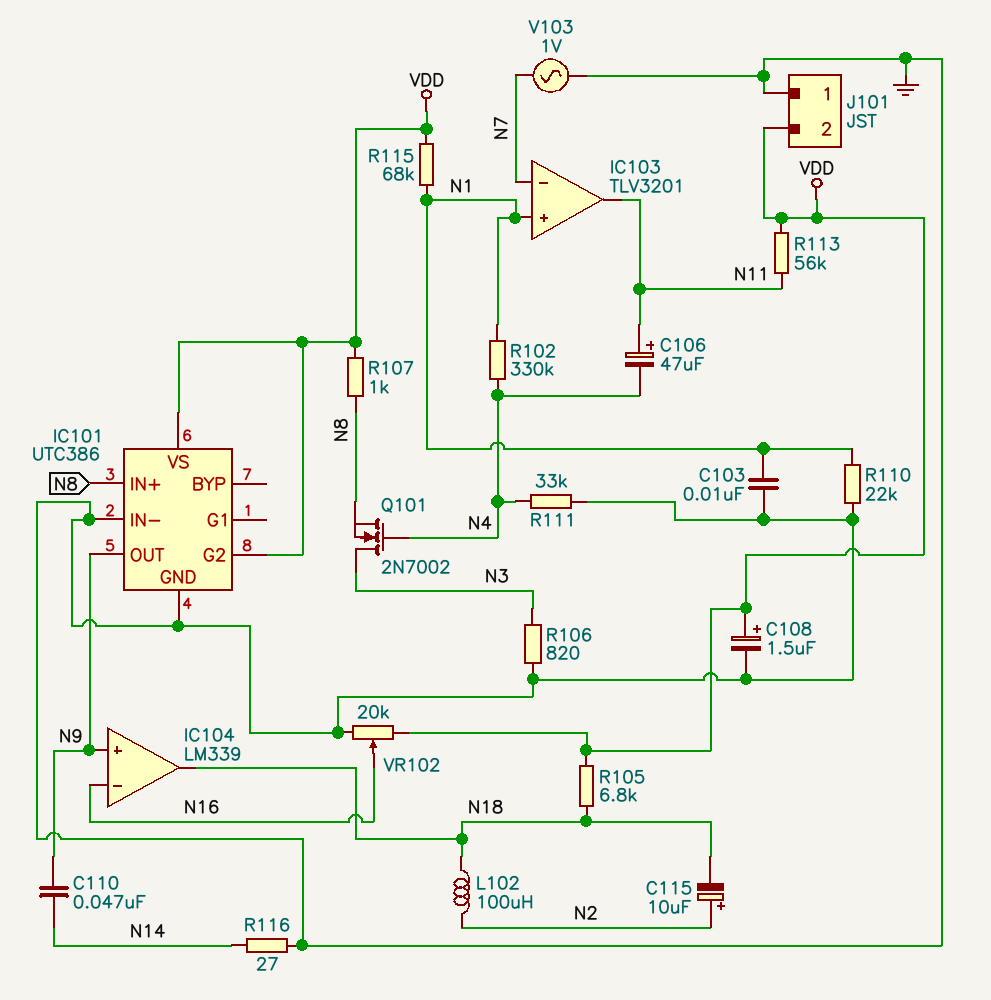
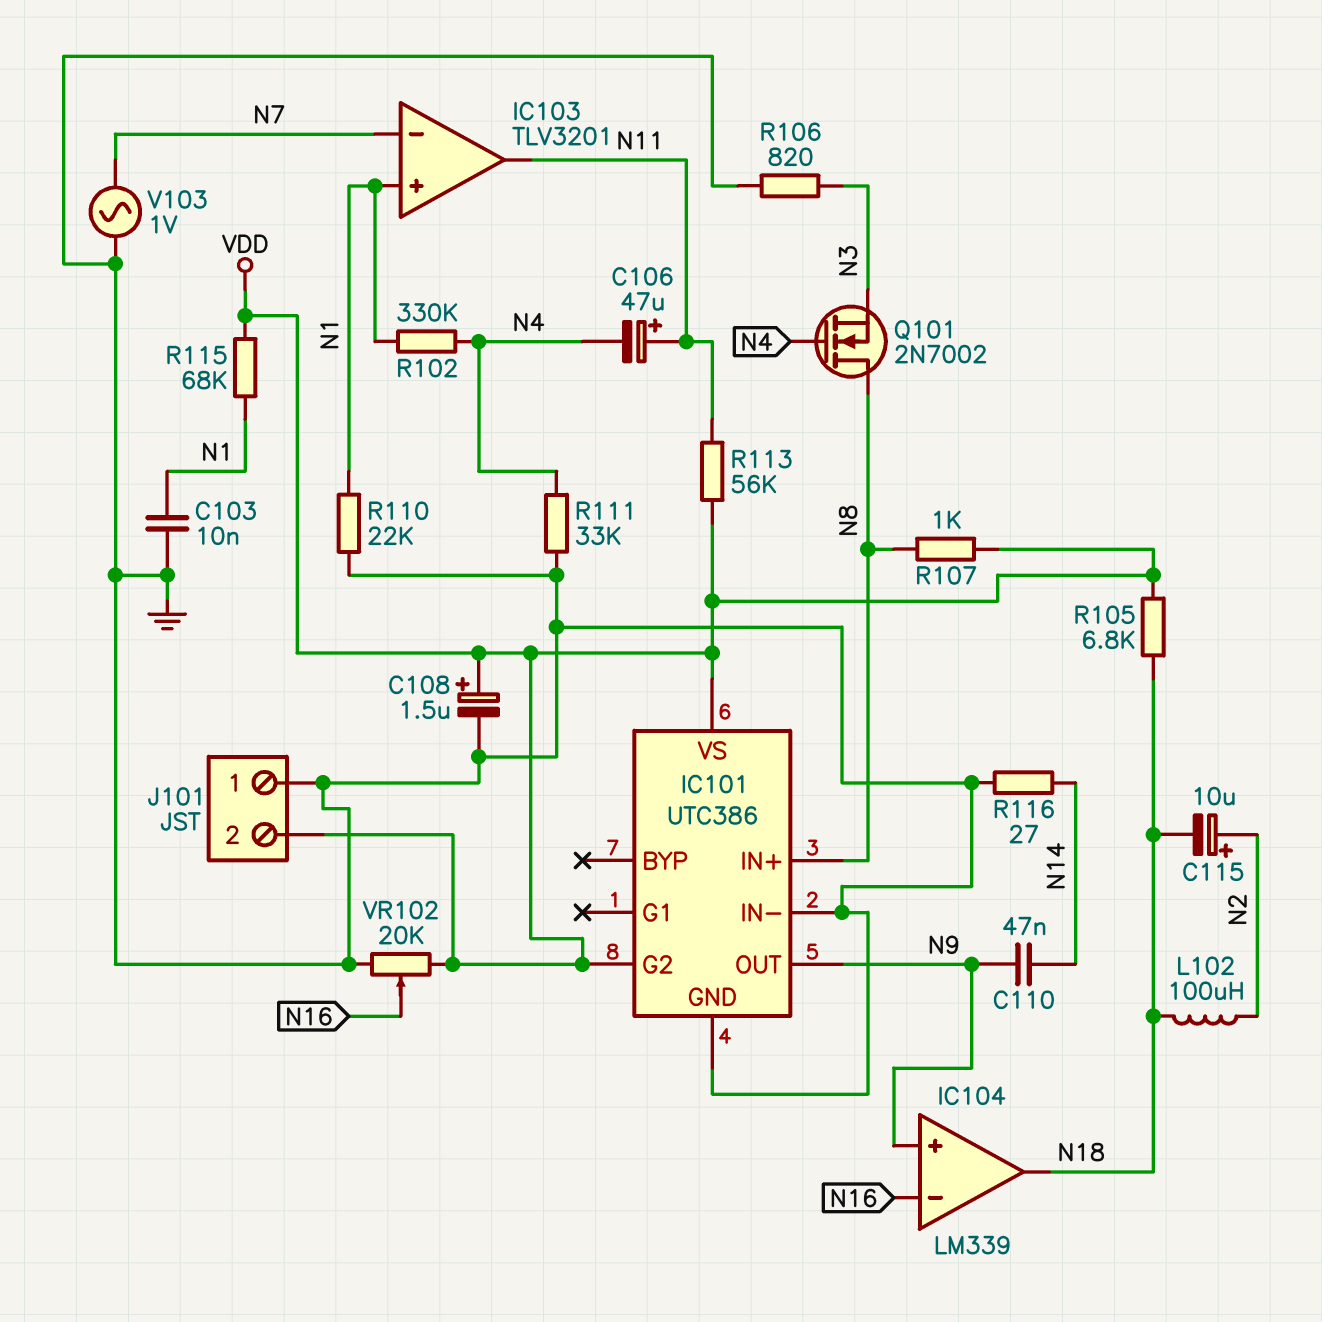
Q101: NMOS 2N7002 (G N4, D N3, S N8) -> NMOS 2N7002 (G N4, D N8, S N3)

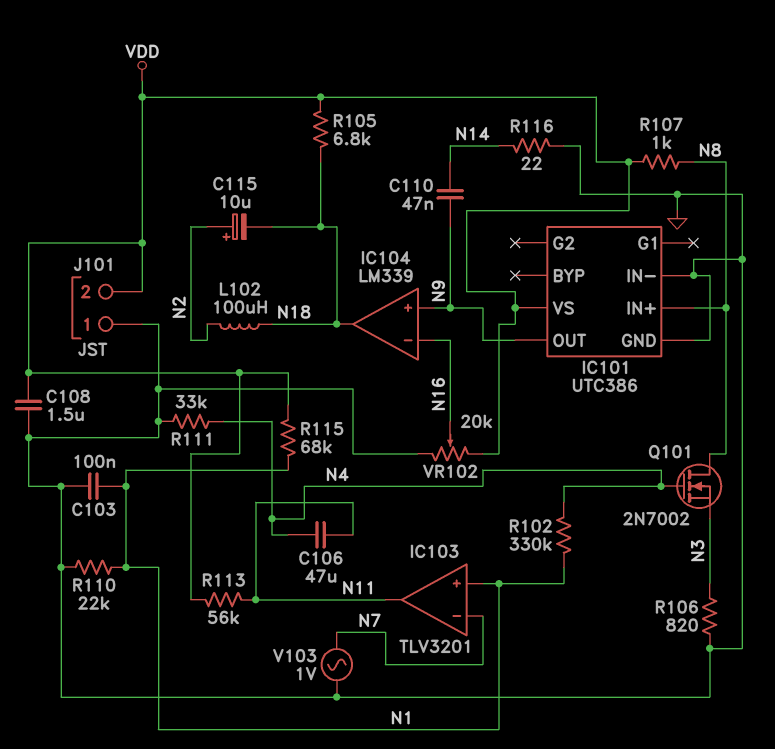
C103: 10nF (GND, N1) -> 100nF (GND, N1)
C106: 47uF (plus N11, minus N4) -> 47uF (N4, N11)
C108: 1.5uF (plus VDD, minus GND) -> 1.5uF (GND, VDD)
IC101 pin G2: VDD -> none
R116: 27 (GND, N14) -> 22 (GND, N14)

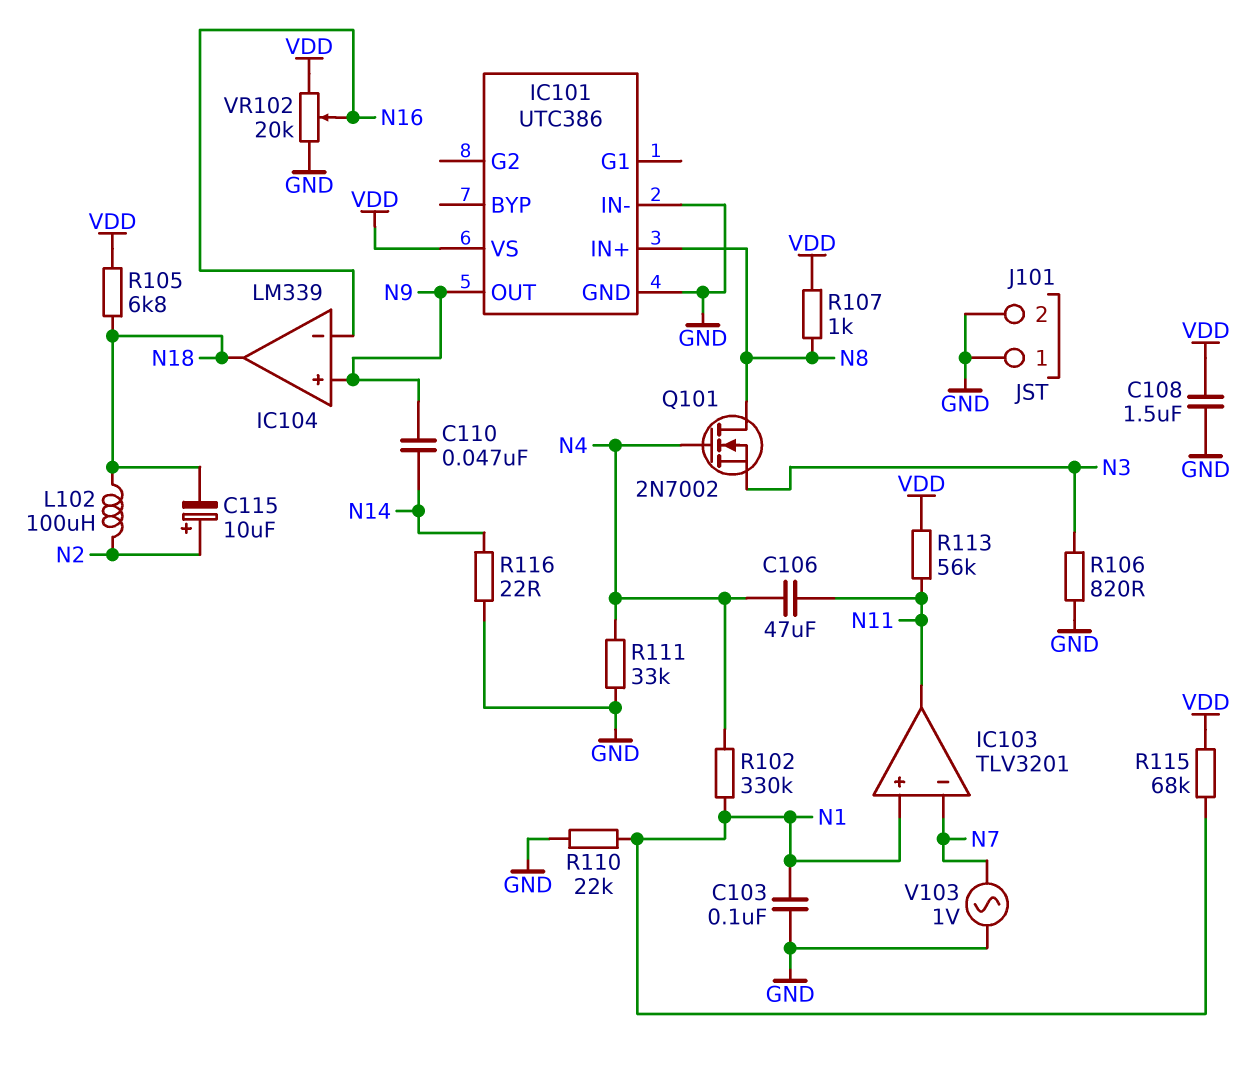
J101 pin 2: VDD -> GND

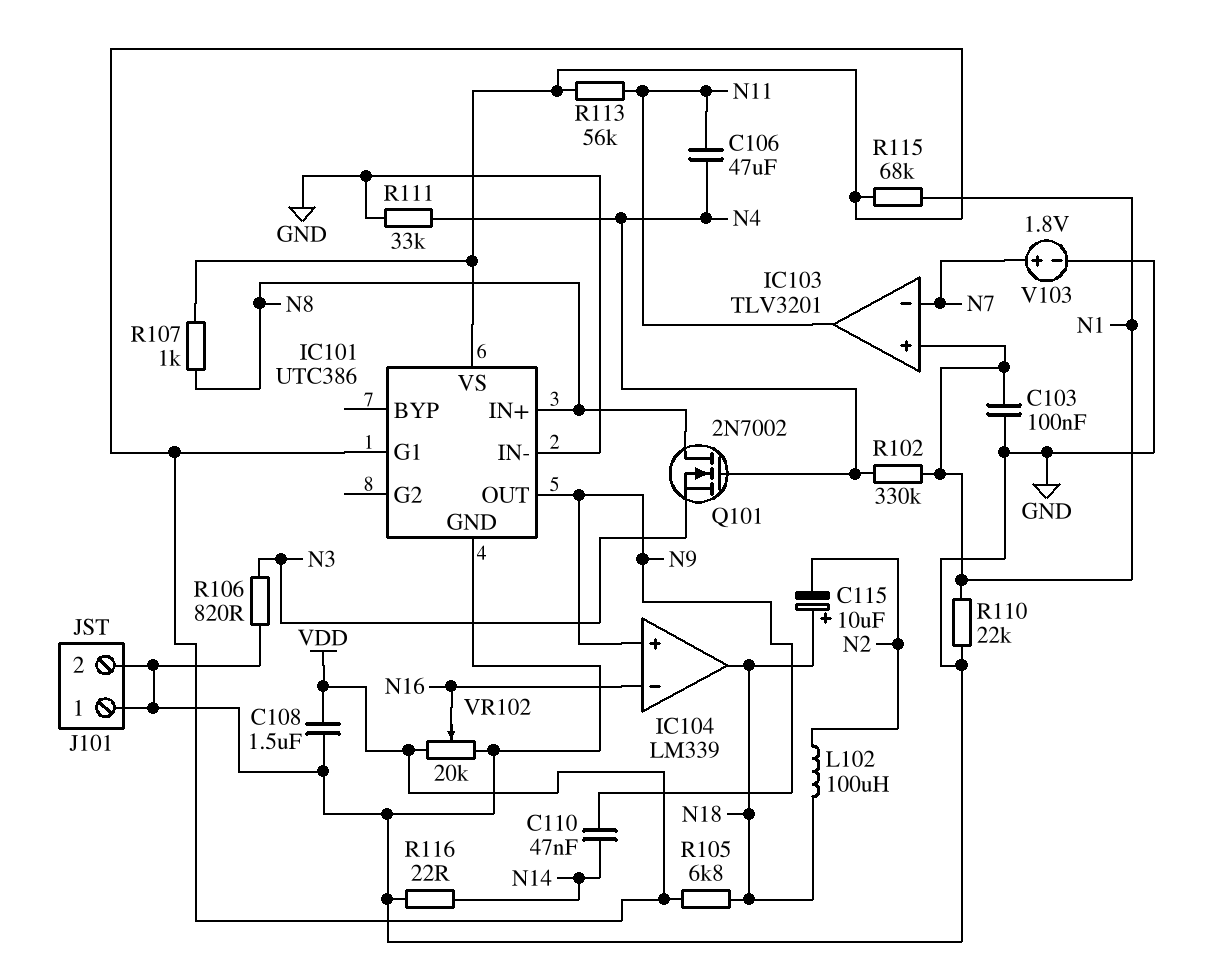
C115: 10uF (plus N2, minus N18) -> 10uF (plus N18, minus N2)
IC101 pin G1: none -> VDD
V103: AC 1V (GND, N7) -> 1.8V (plus N7, minus GND)

